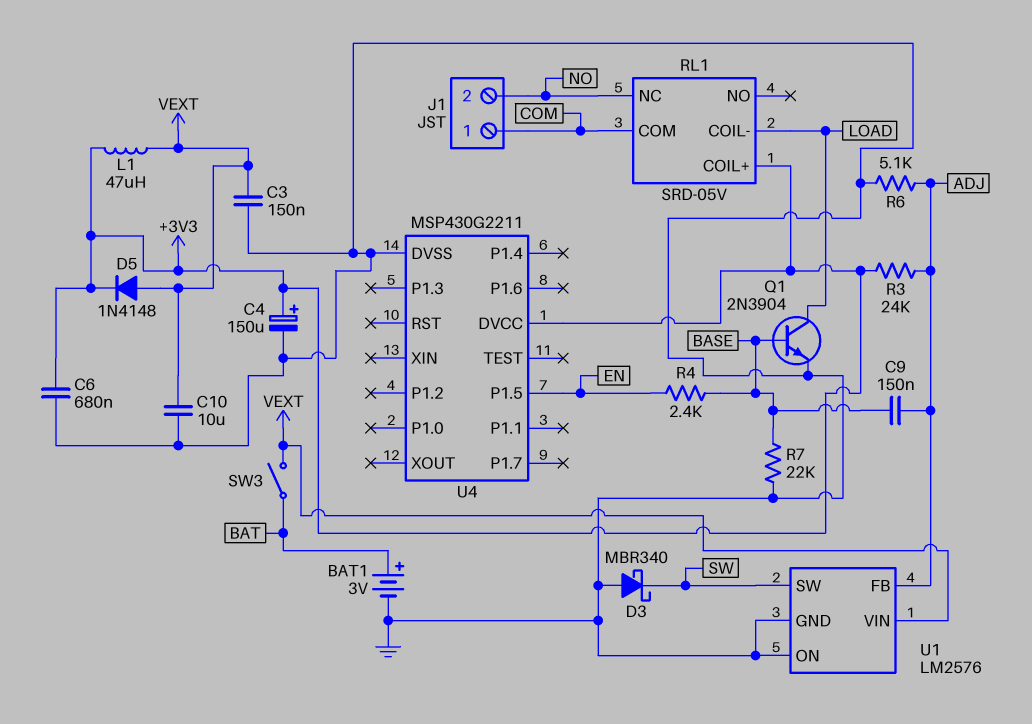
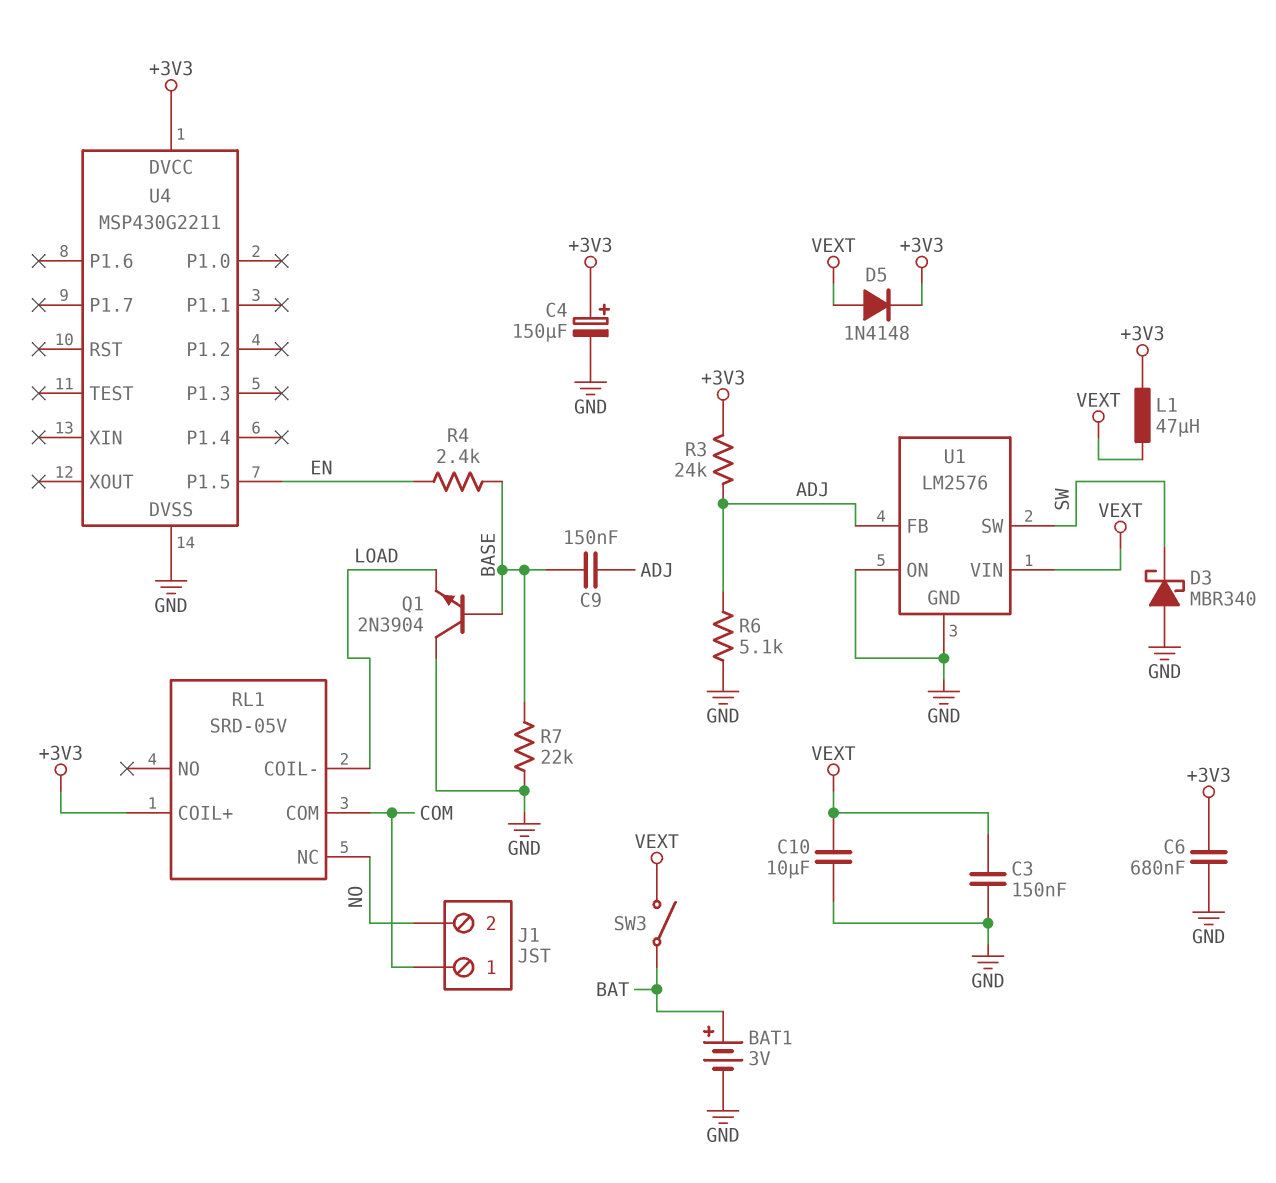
Q1: NPN 2N3904 (B BASE, C LOAD, E GND) -> NPN 2N3904 (B BASE, C GND, E LOAD)

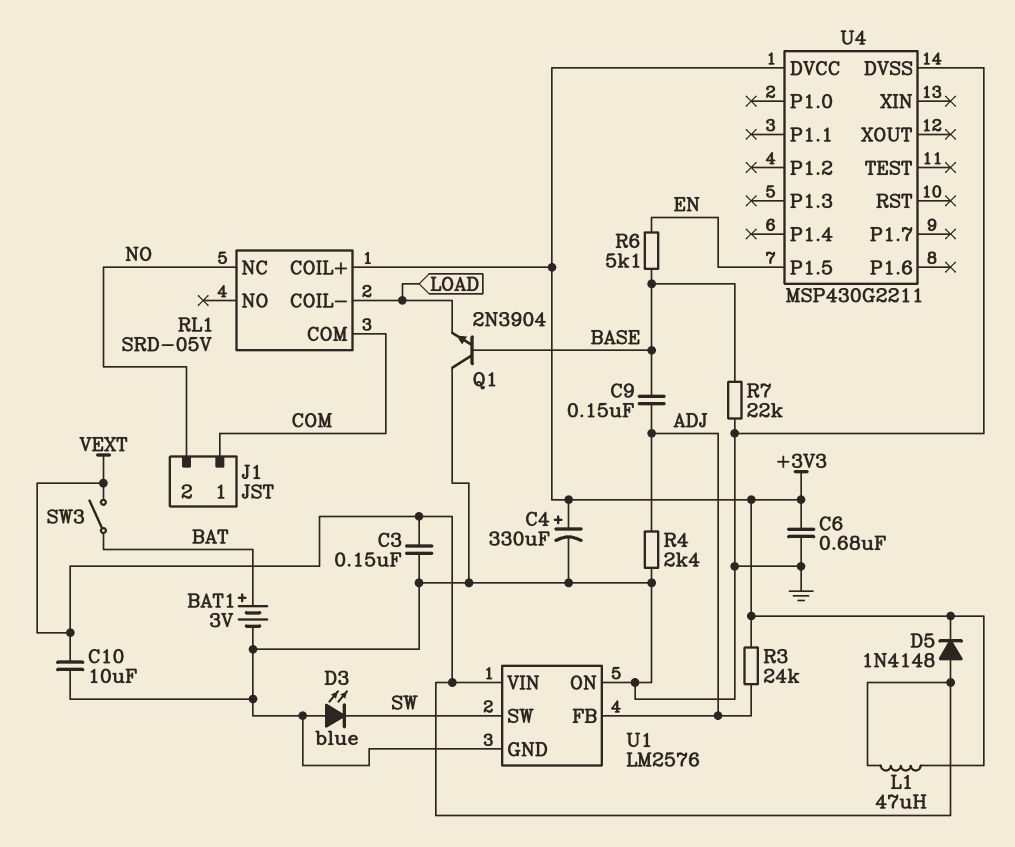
C4: 150uF (plus +3V3, minus GND) -> 330uF (plus +3V3, minus GND)
D3: schottky MBR340 (A GND, K SW) -> LED blue (A GND, K SW)
R4: 2.4k (BASE, EN) -> 2.4k (ADJ, GND)
R6: 5.1k (ADJ, GND) -> 5.1k (BASE, EN)

